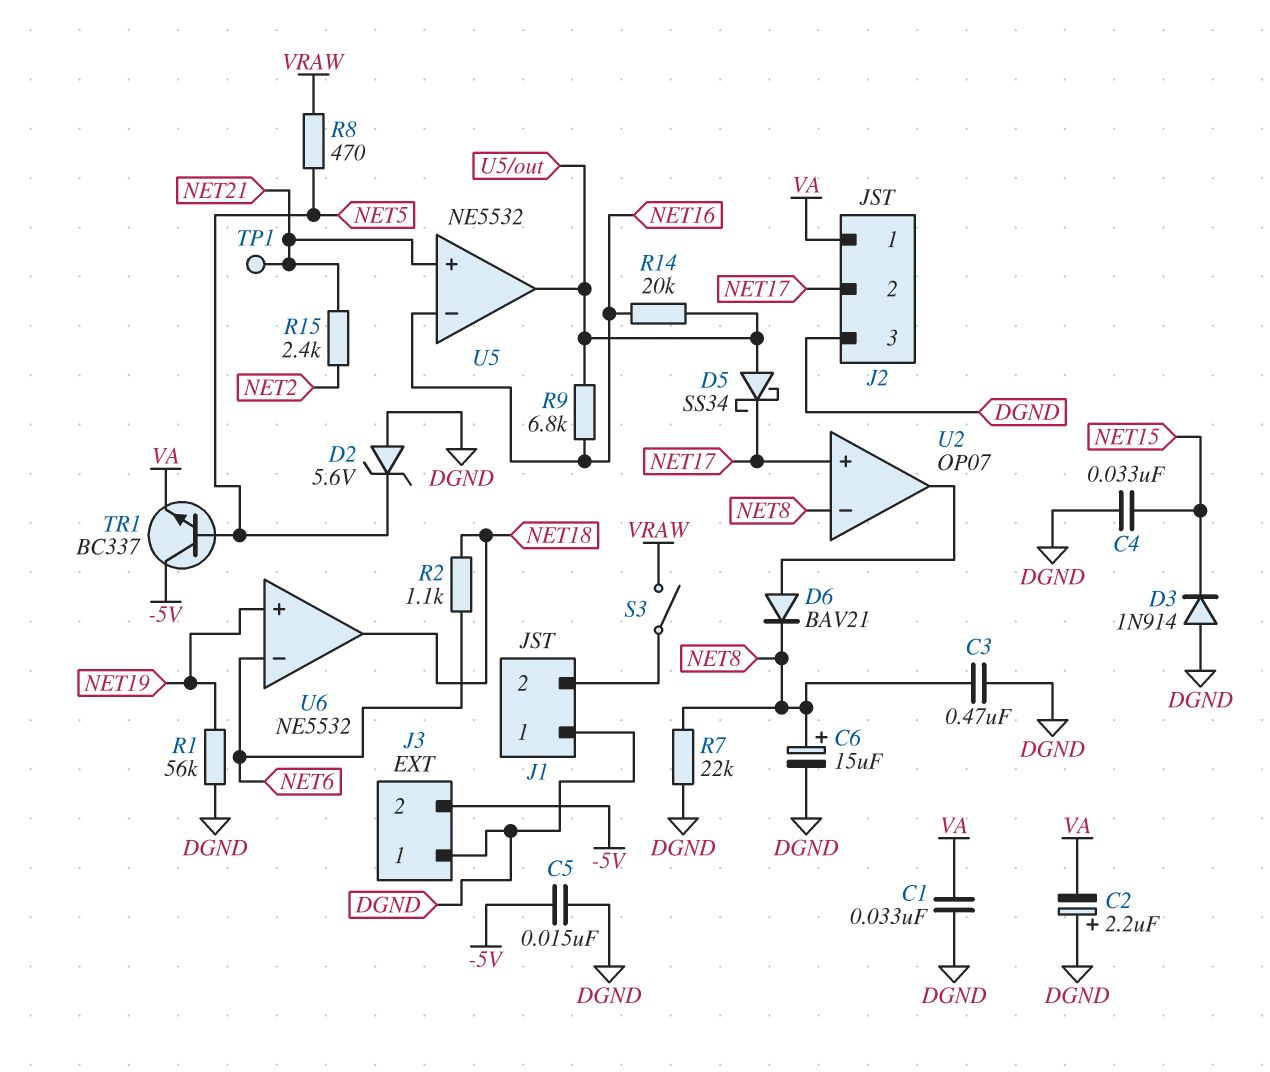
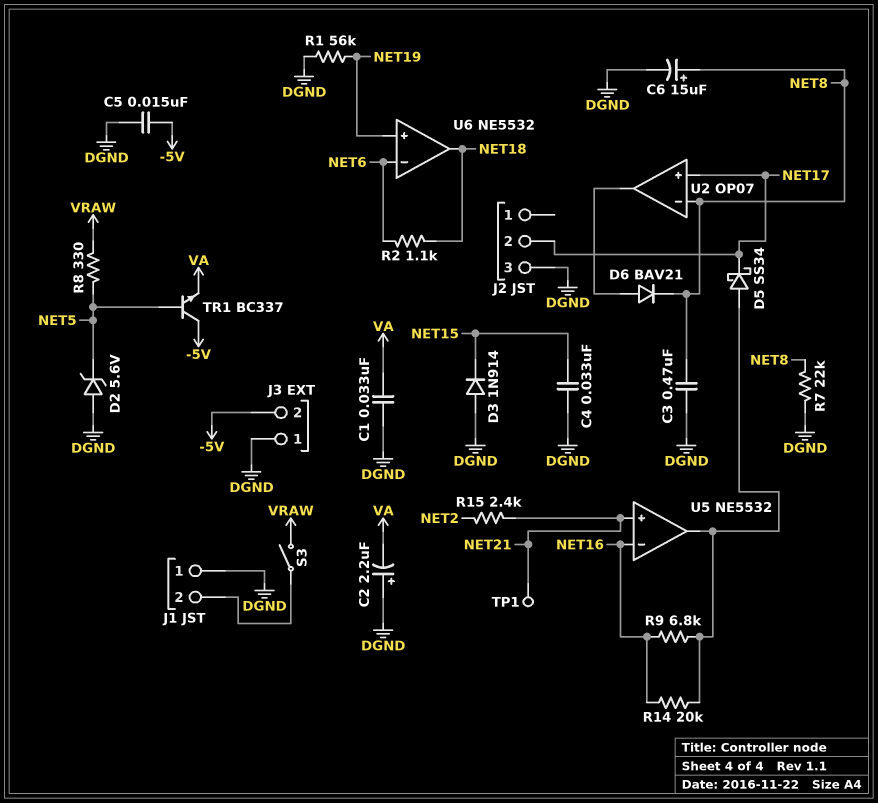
J2 pin 1: VA -> none
R8: 470 (NET5, VRAW) -> 330 (NET5, VRAW)

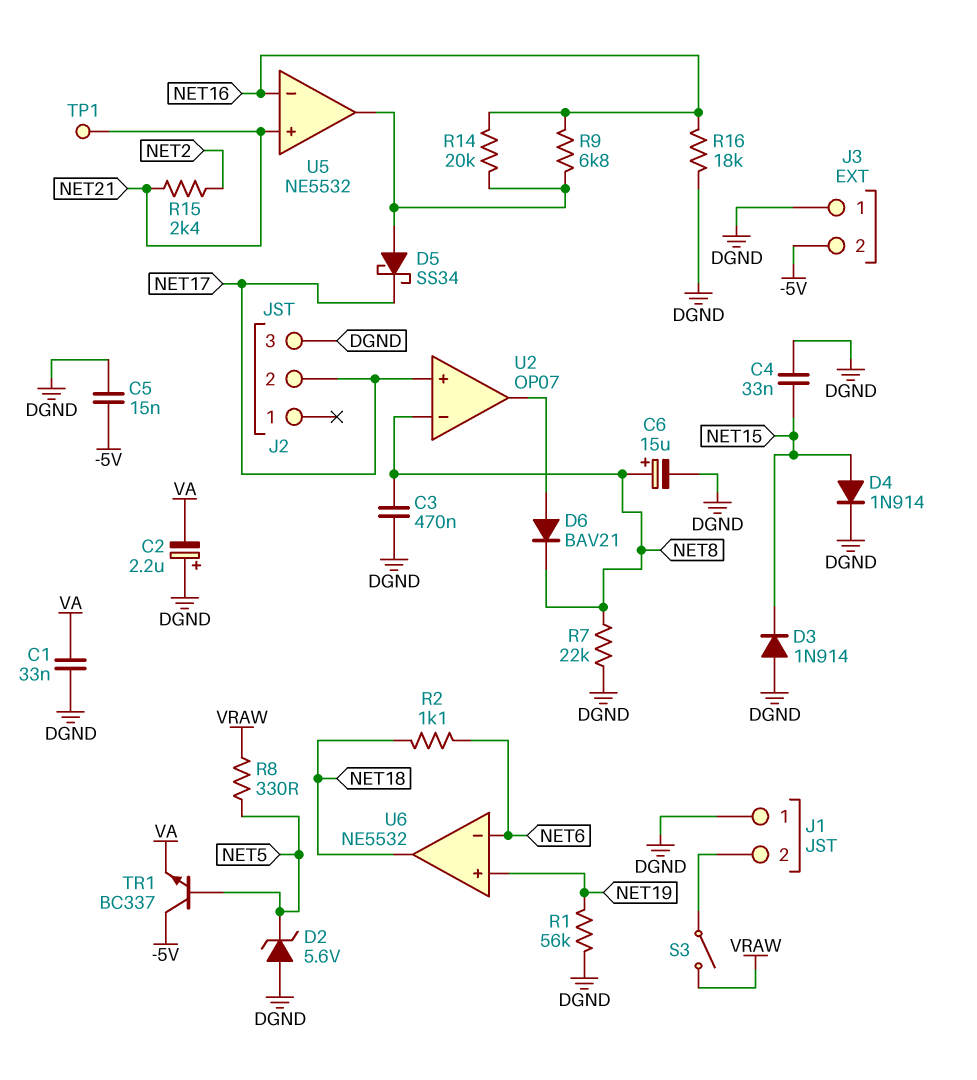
D4: none -> diode 1N914 (A NET15, K DGND)
R16: none -> 18k (DGND, NET16)

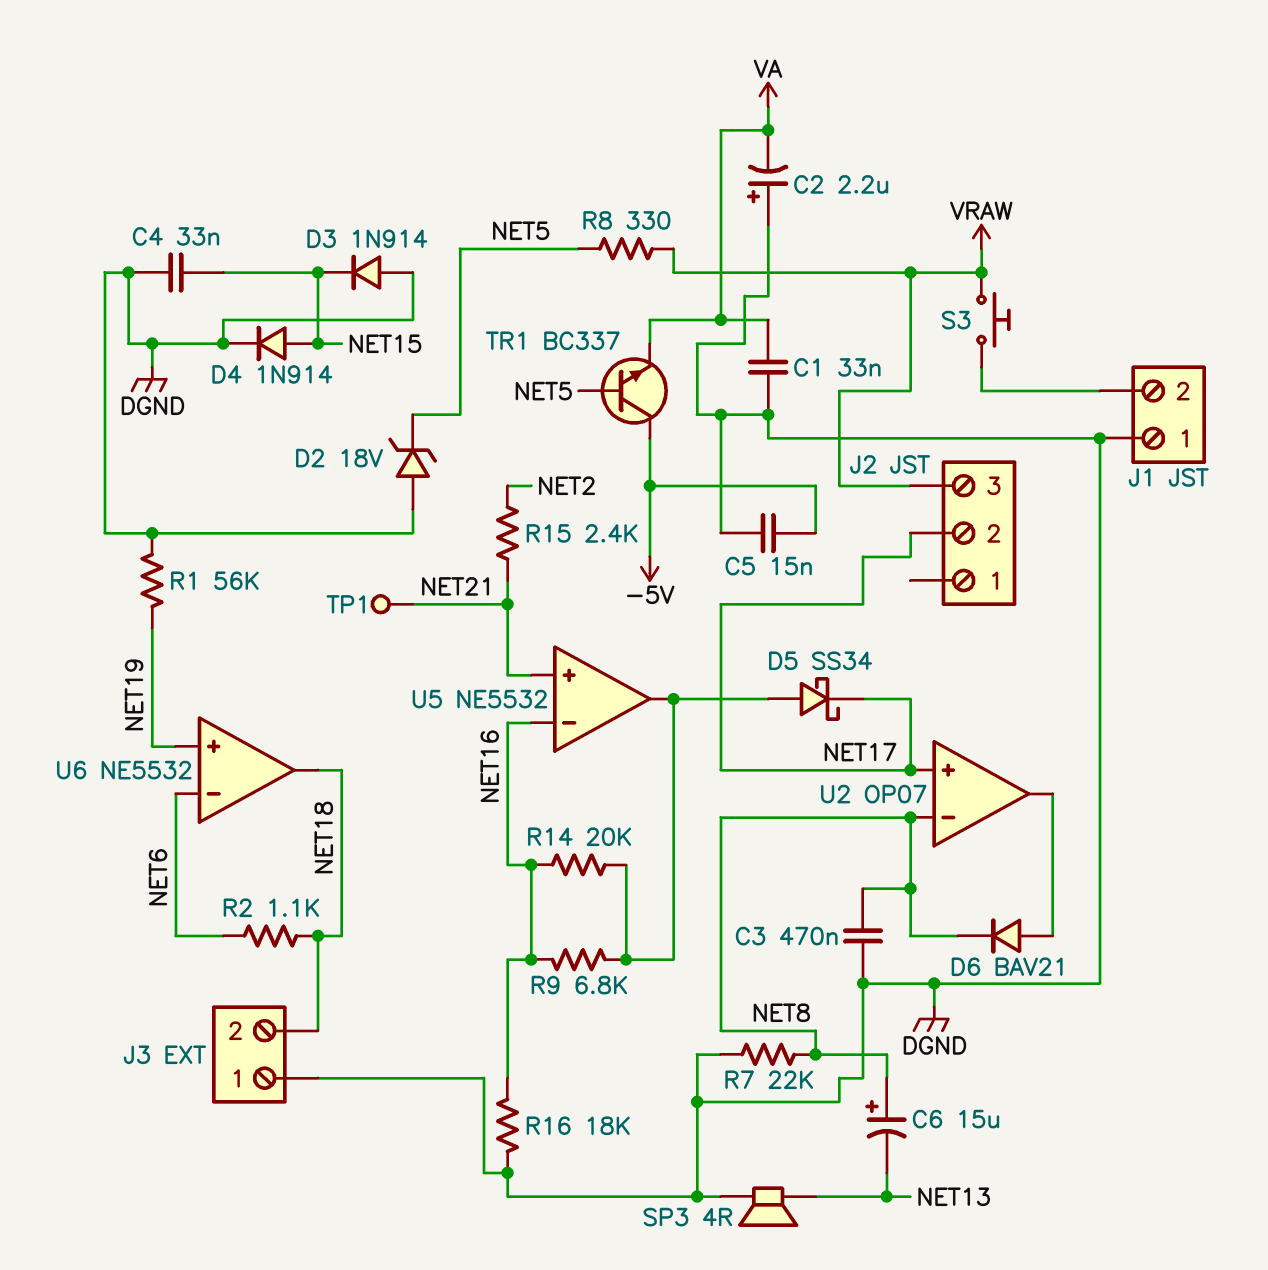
C6: 15uF (plus NET8, minus DGND) -> 15uF (plus NET8, minus NET13)
D2: zener 5.6V (A DGND, K NET5) -> zener 18V (A DGND, K NET5)
J2 pin 3: DGND -> VRAW
J3 pin 2: -5V -> NET18
S3: switch (J1/2, VRAW) -> button (J1/2, VRAW)
SP3: none -> speaker 4R (DGND, NET13)

